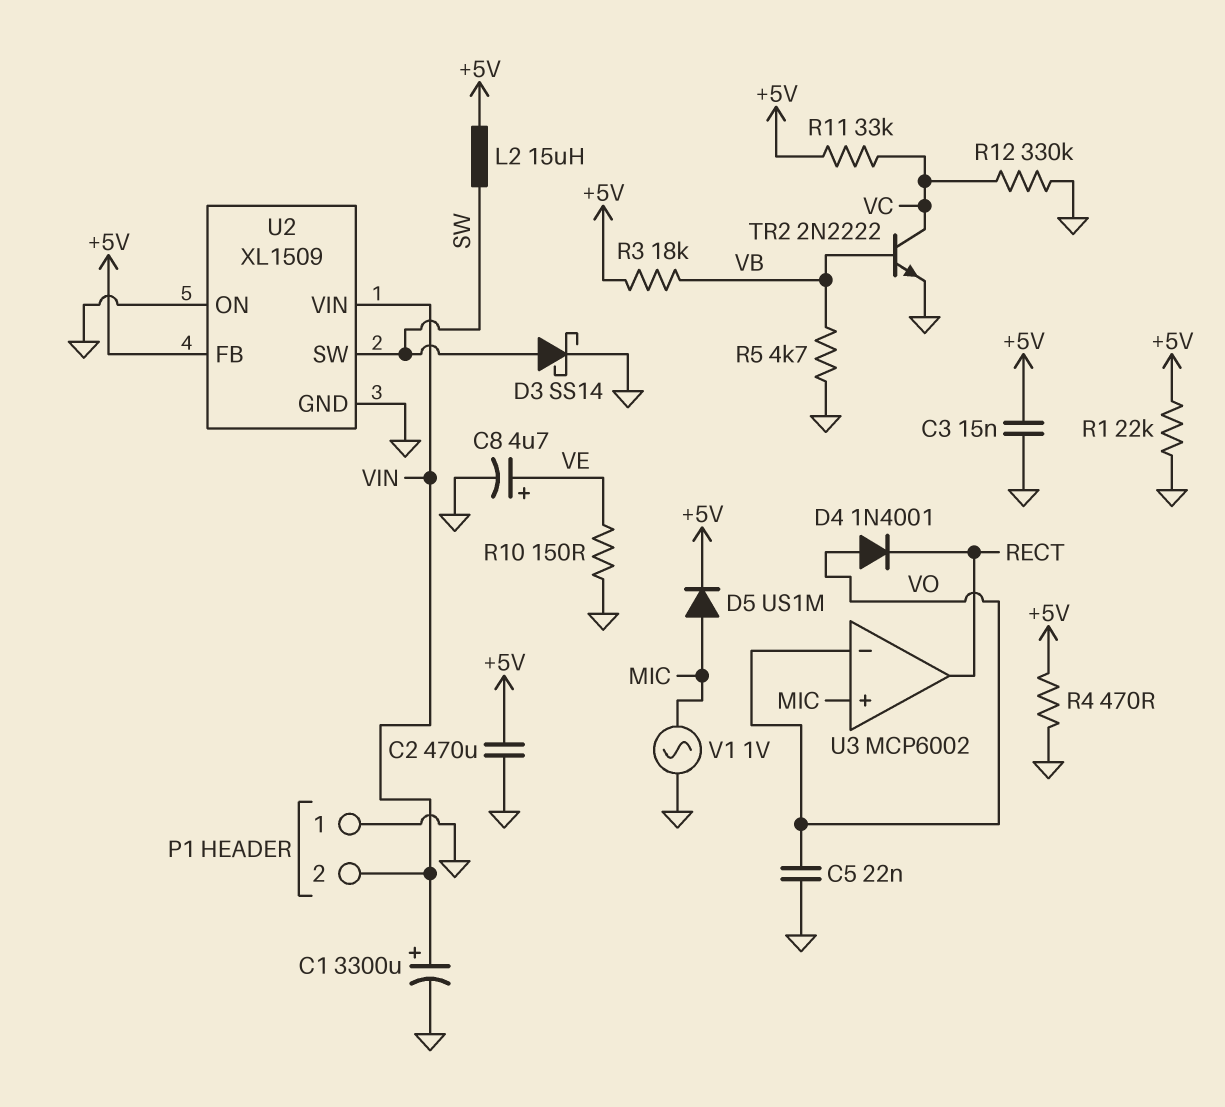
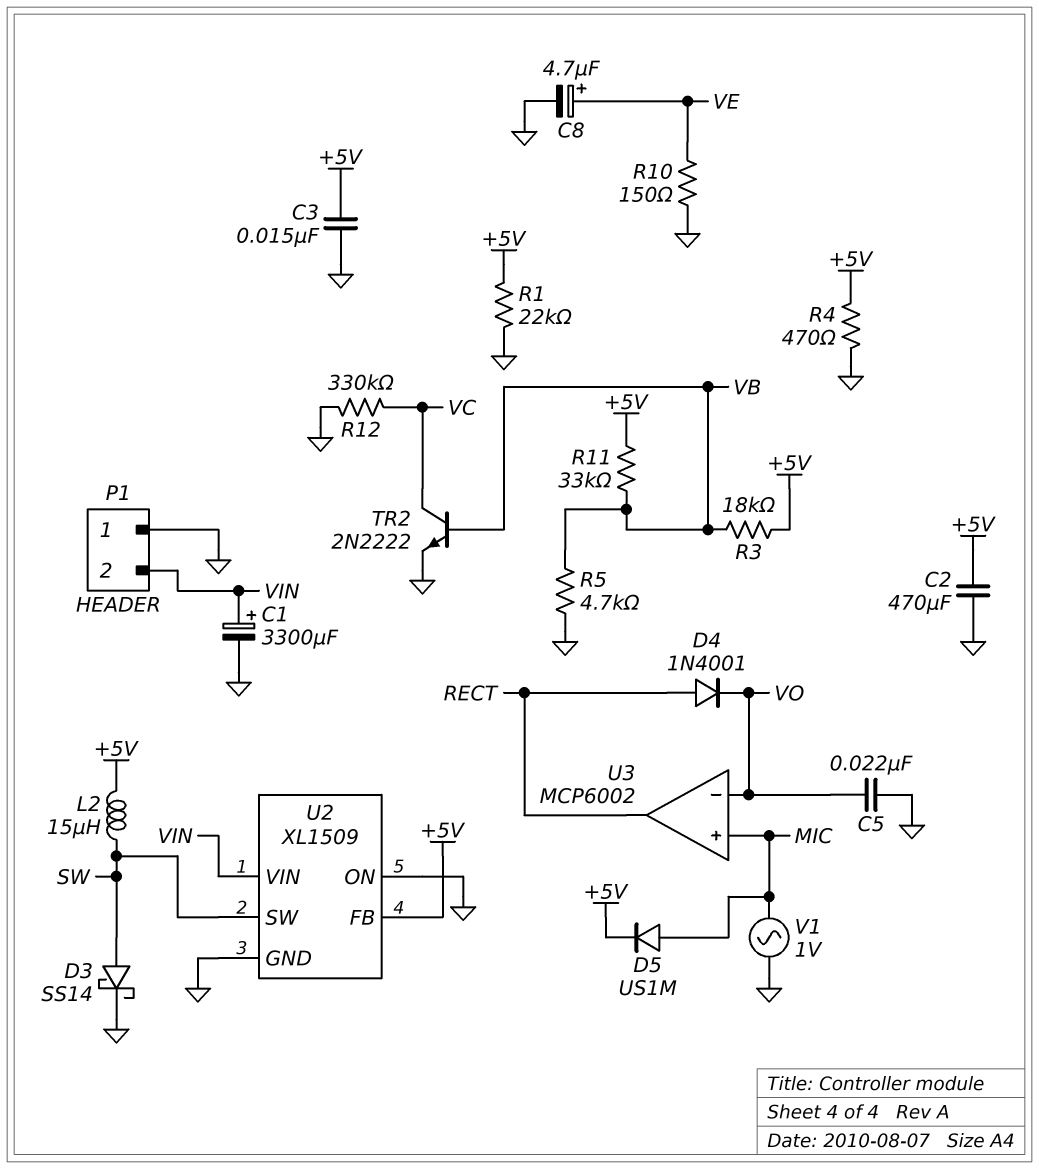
D4: diode 1N4001 (A VO, K RECT) -> diode 1N4001 (A RECT, K VO)
R11: 33k (+5V, VC) -> 33k (+5V, VB)

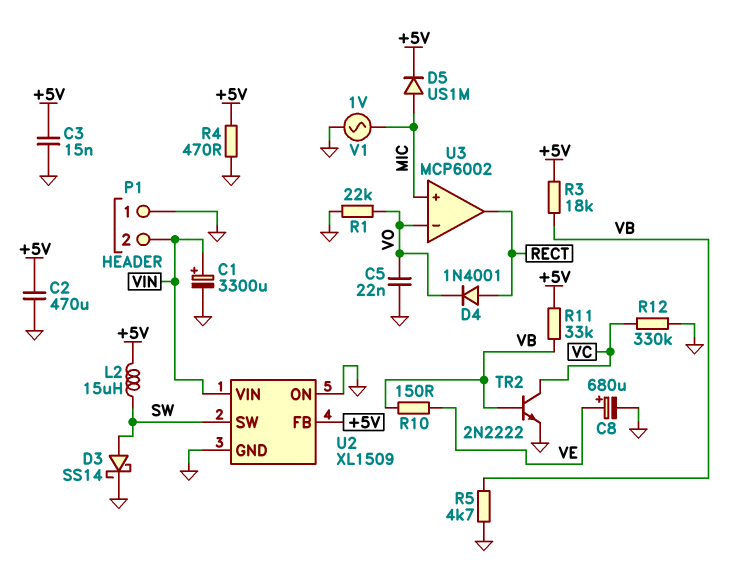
C8: 4.7uF (plus VE, minus GND) -> 680uF (plus VE, minus GND)
R1: 22k (+5V, GND) -> 22k (GND, VO)
R10: 150 (GND, VE) -> 150 (VB, VE)

